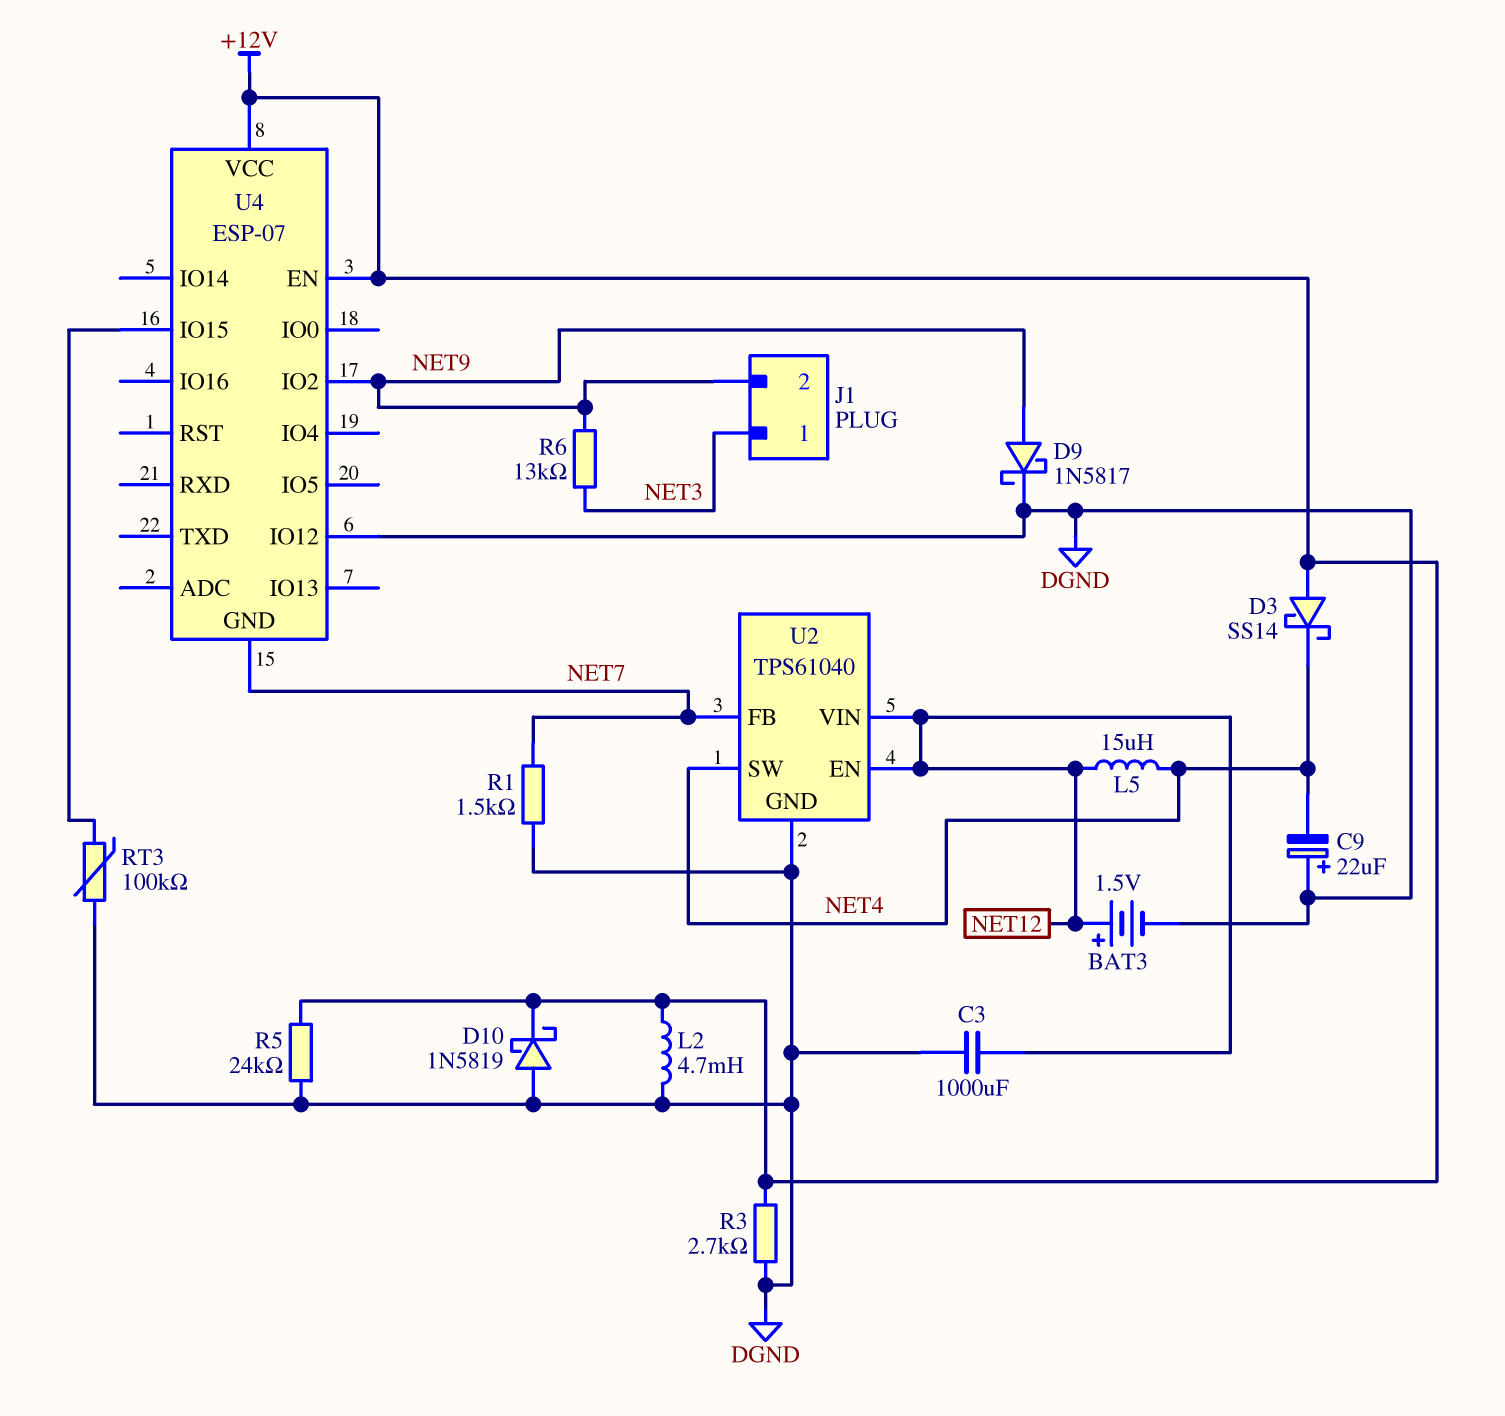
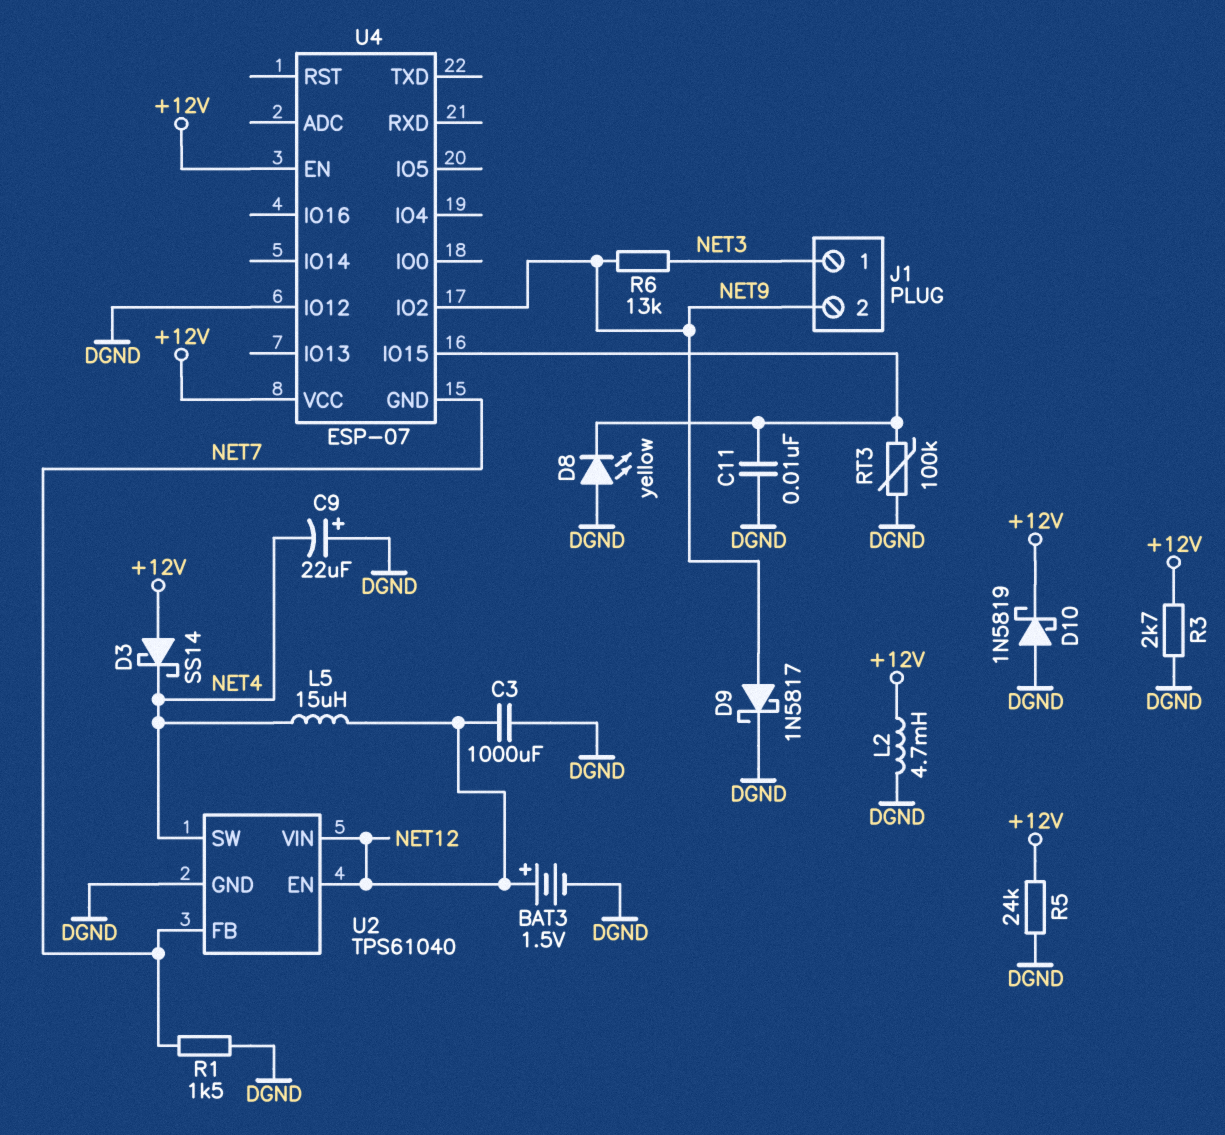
C11: none -> 10nF (DGND, U4/IO15)
D8: none -> LED yellow (A DGND, K U4/IO15)

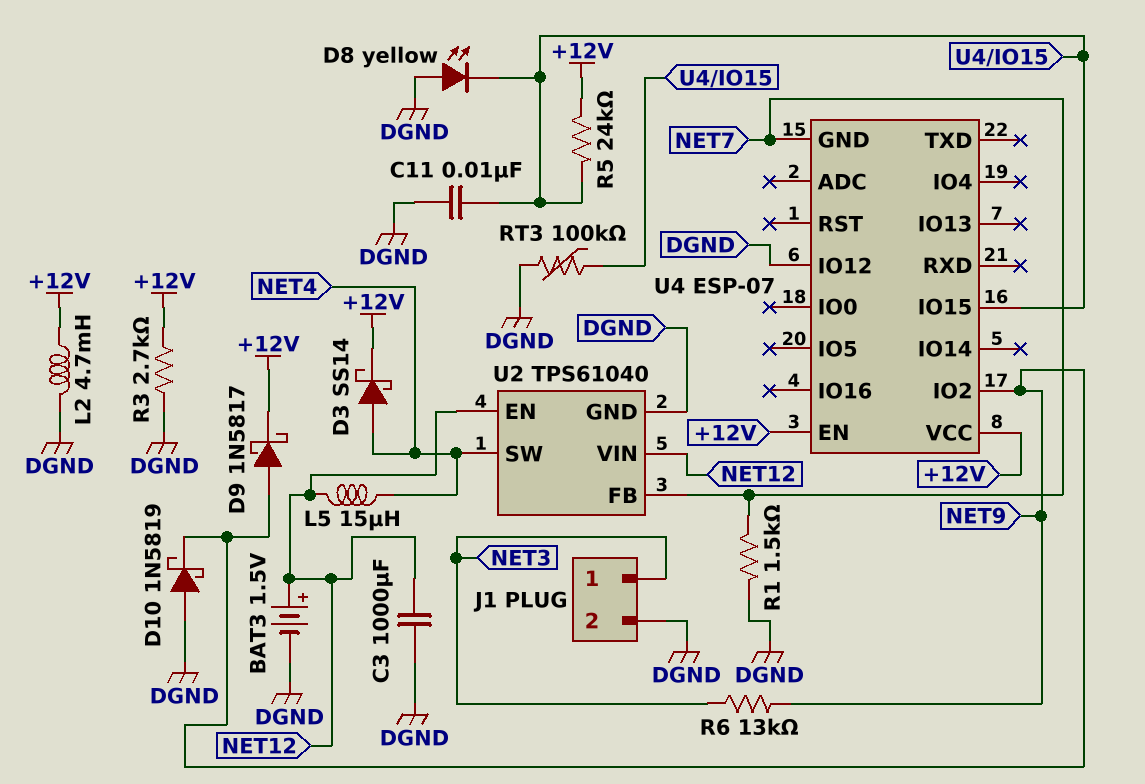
C9: 22uF (plus DGND, minus NET4) -> none
D3: schottky SS14 (A +12V, K NET4) -> schottky SS14 (A NET4, K +12V)
D9: schottky 1N5817 (A NET9, K DGND) -> schottky 1N5817 (A NET9, K +12V)
D10: schottky 1N5819 (A DGND, K +12V) -> schottky 1N5819 (A DGND, K NET9)
J1 pin 2: NET9 -> DGND
R5: 24k (+12V, DGND) -> 24k (+12V, U4/IO15)

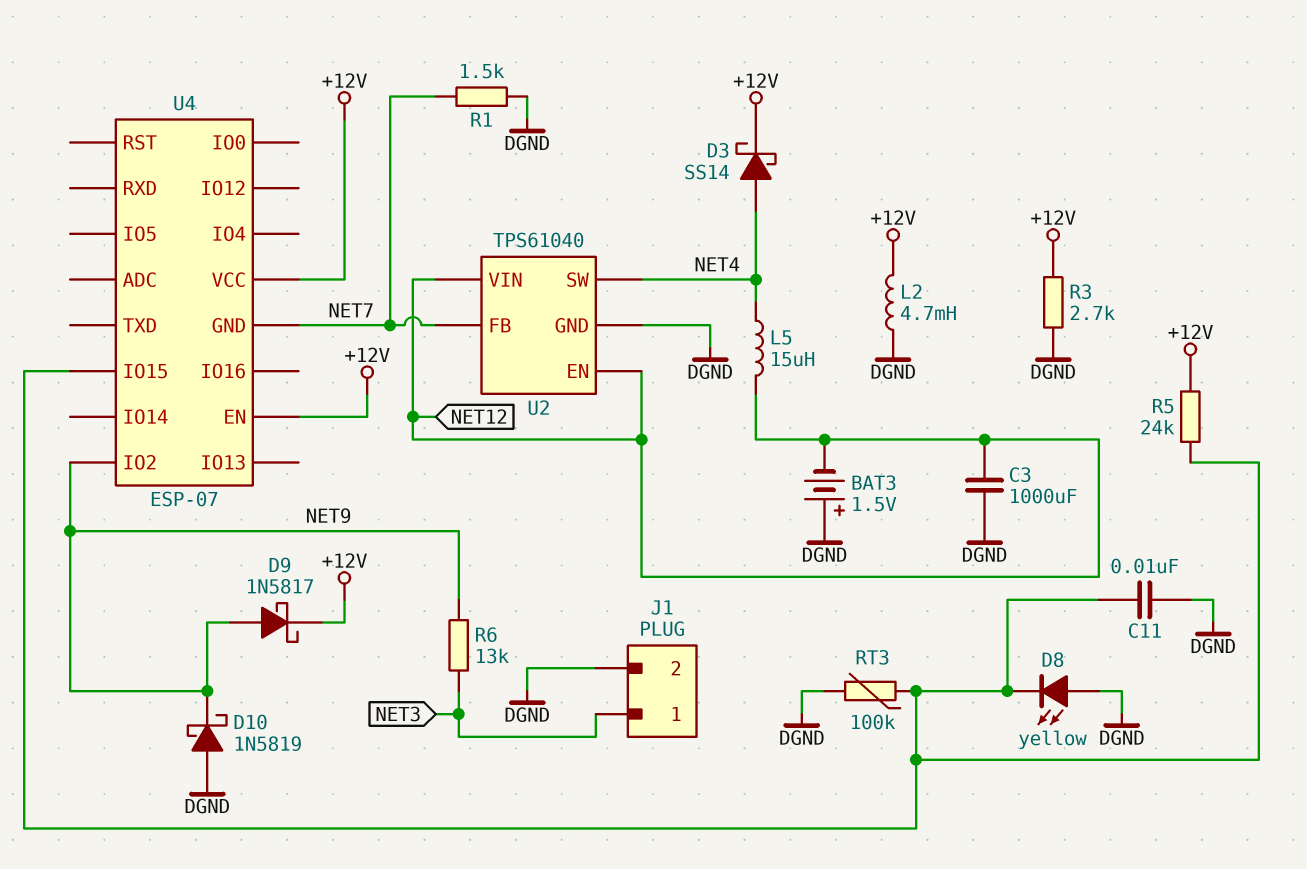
BAT3: 1.5V (plus NET12, minus DGND) -> 1.5V (plus DGND, minus NET12)
U4 pin IO12: DGND -> none

